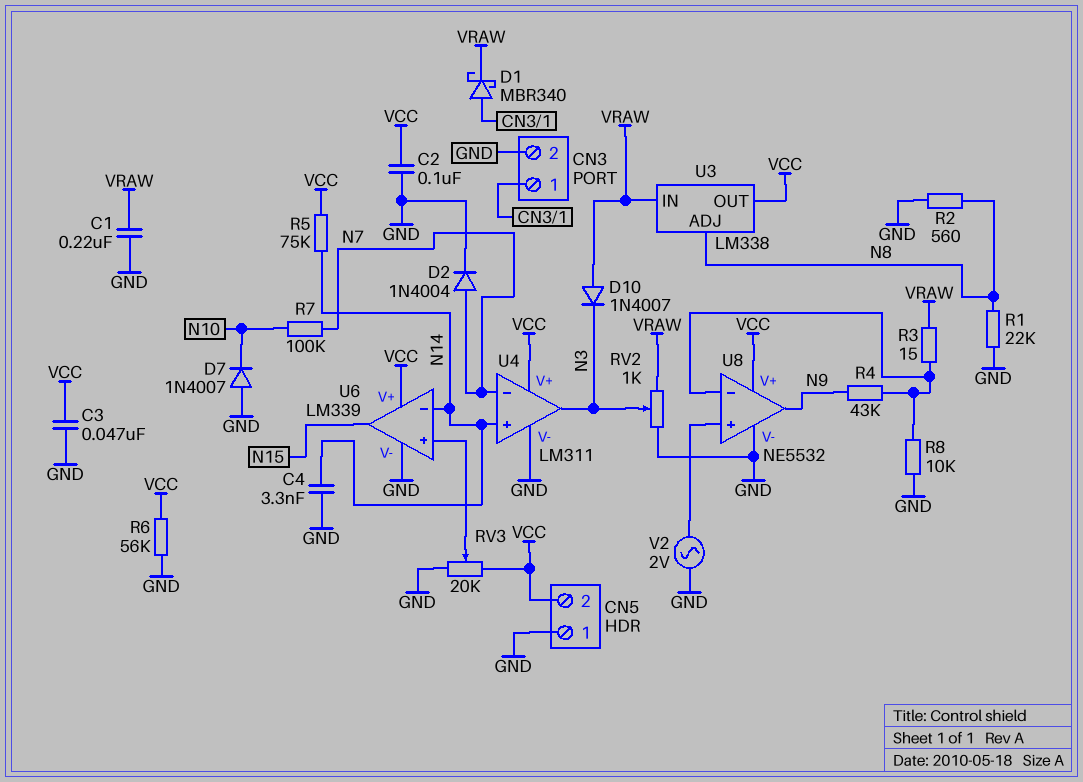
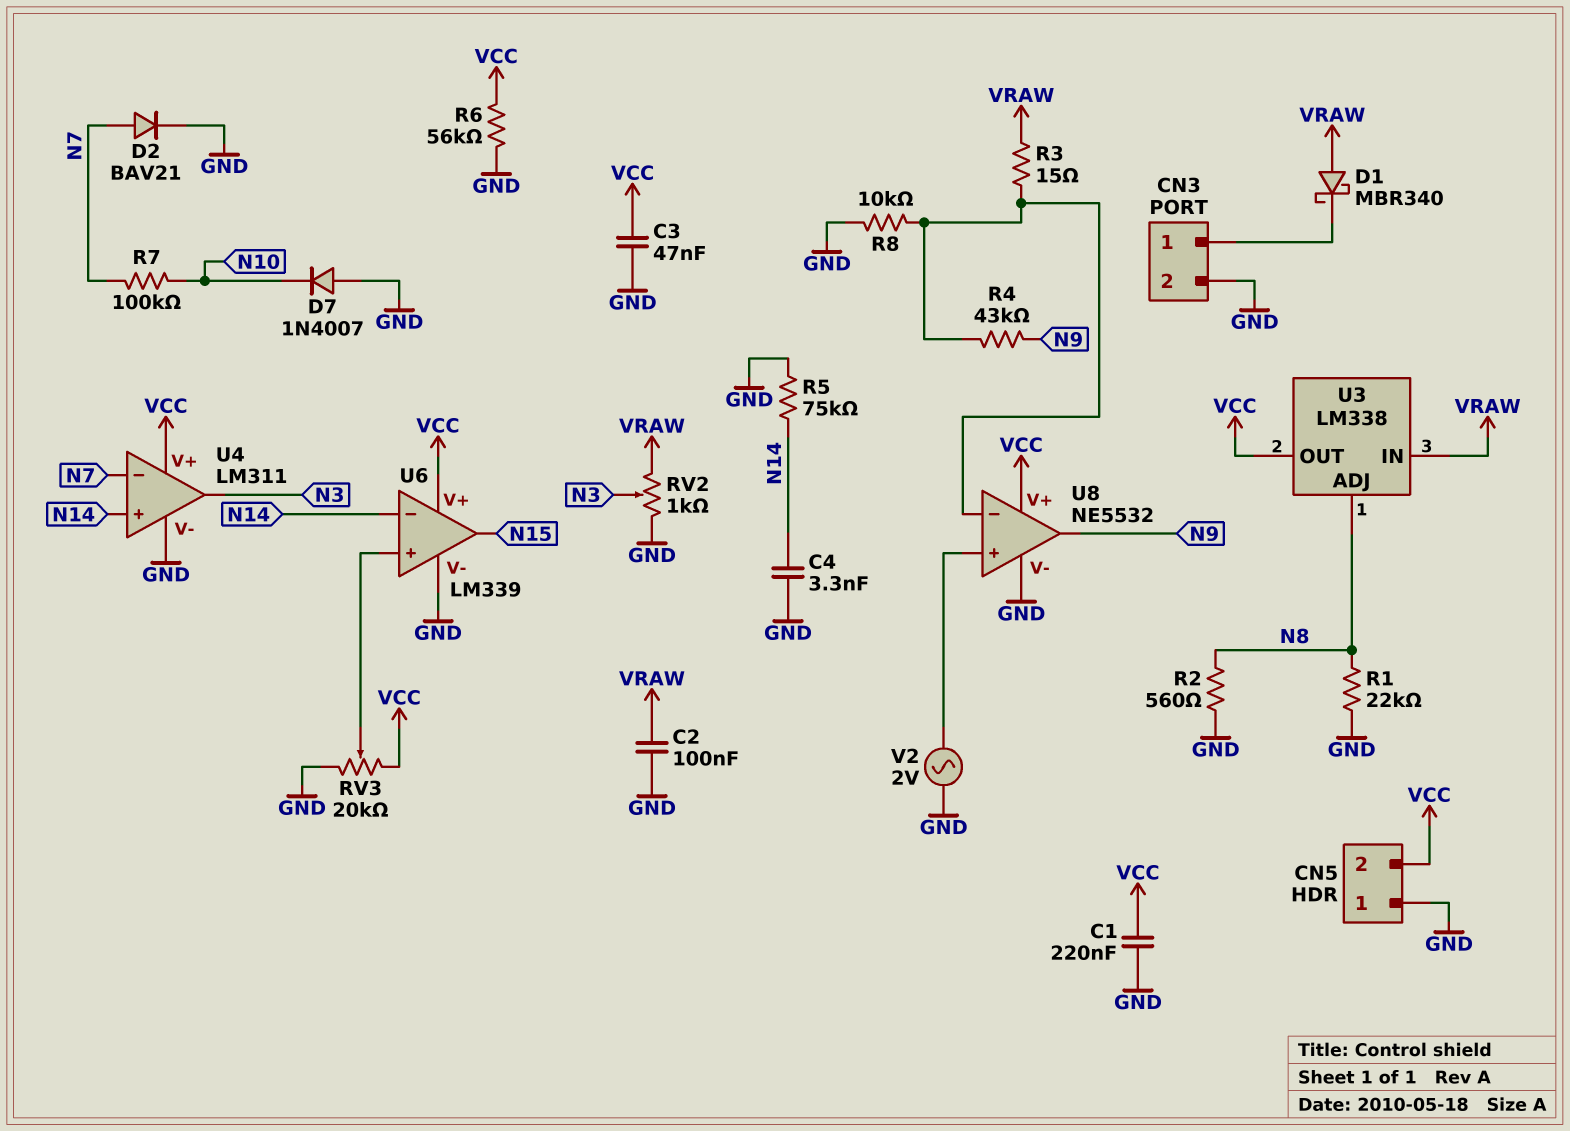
C1: 220nF (GND, VRAW) -> 220nF (GND, VCC)
C2: 100nF (GND, VCC) -> 100nF (GND, VRAW)
D1: schottky MBR340 (A CN3/1, K VRAW) -> schottky MBR340 (A VRAW, K CN3/1)
D2: diode 1N4004 (A N7, K GND) -> diode BAV21 (A N7, K GND)
D10: diode 1N4007 (A VRAW, K N3) -> none
R5: 75k (N14, VCC) -> 75k (GND, N14)

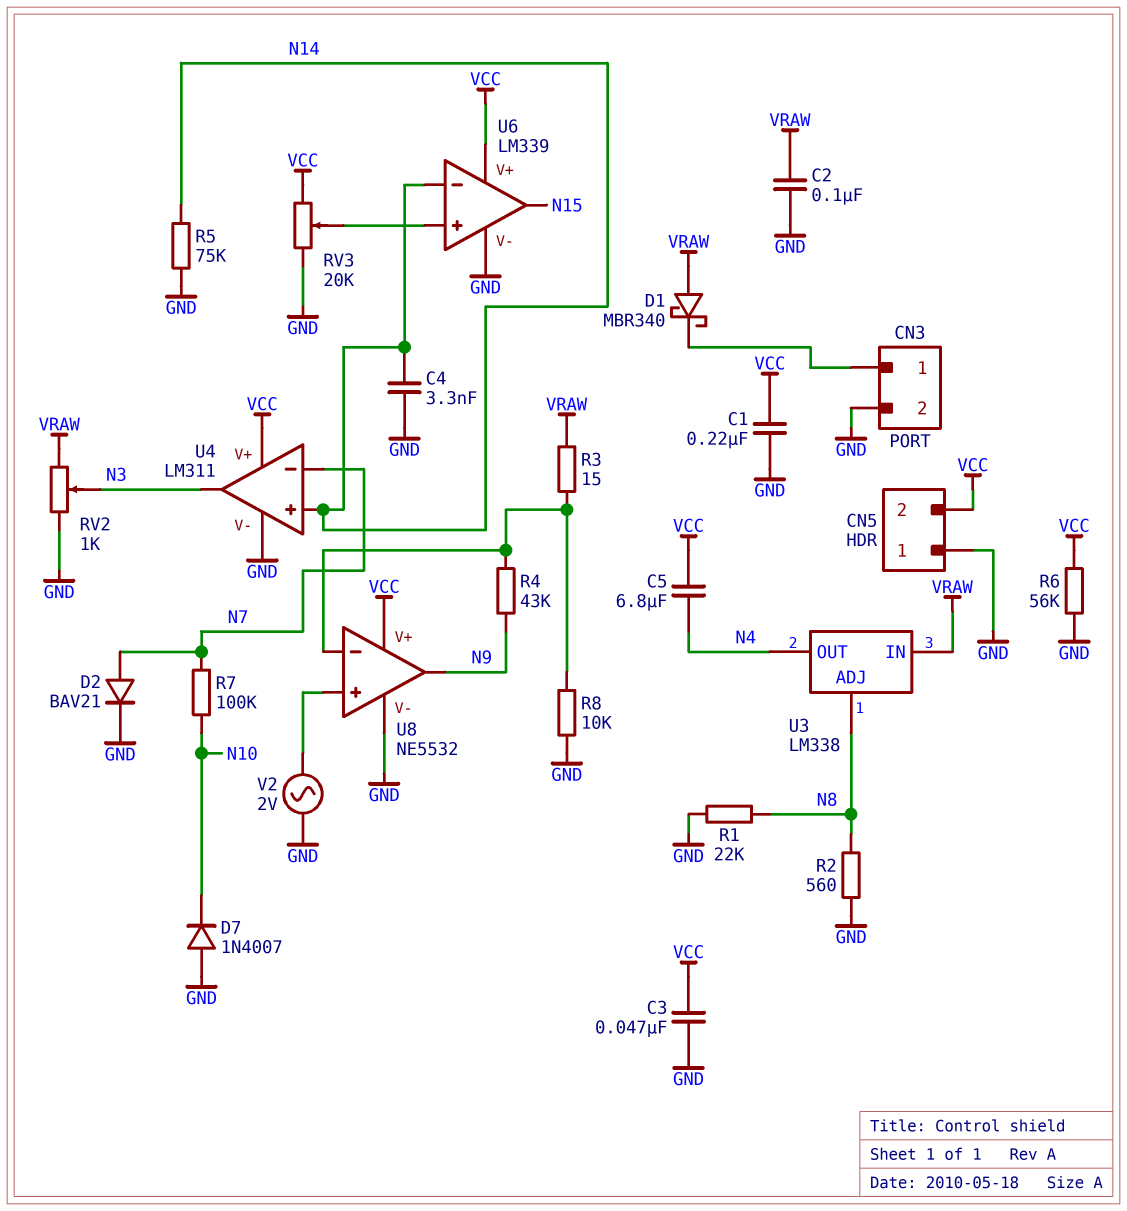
C5: none -> 6.8uF (N4, VCC)
U3 pin OUT: VCC -> N4

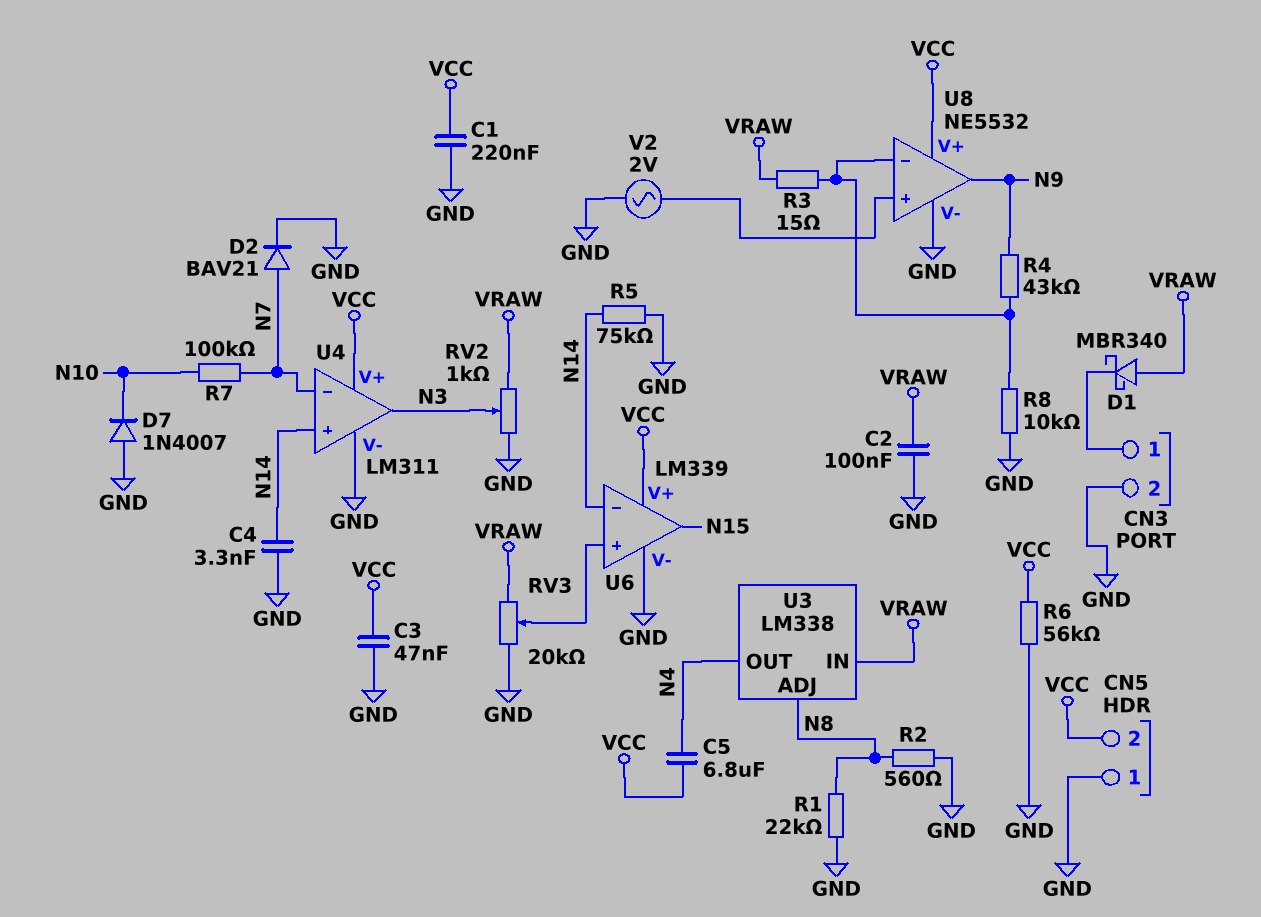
RV3: 20k (GND, VCC, wiper U6/in+) -> 20k (GND, VRAW, wiper U6/in+)

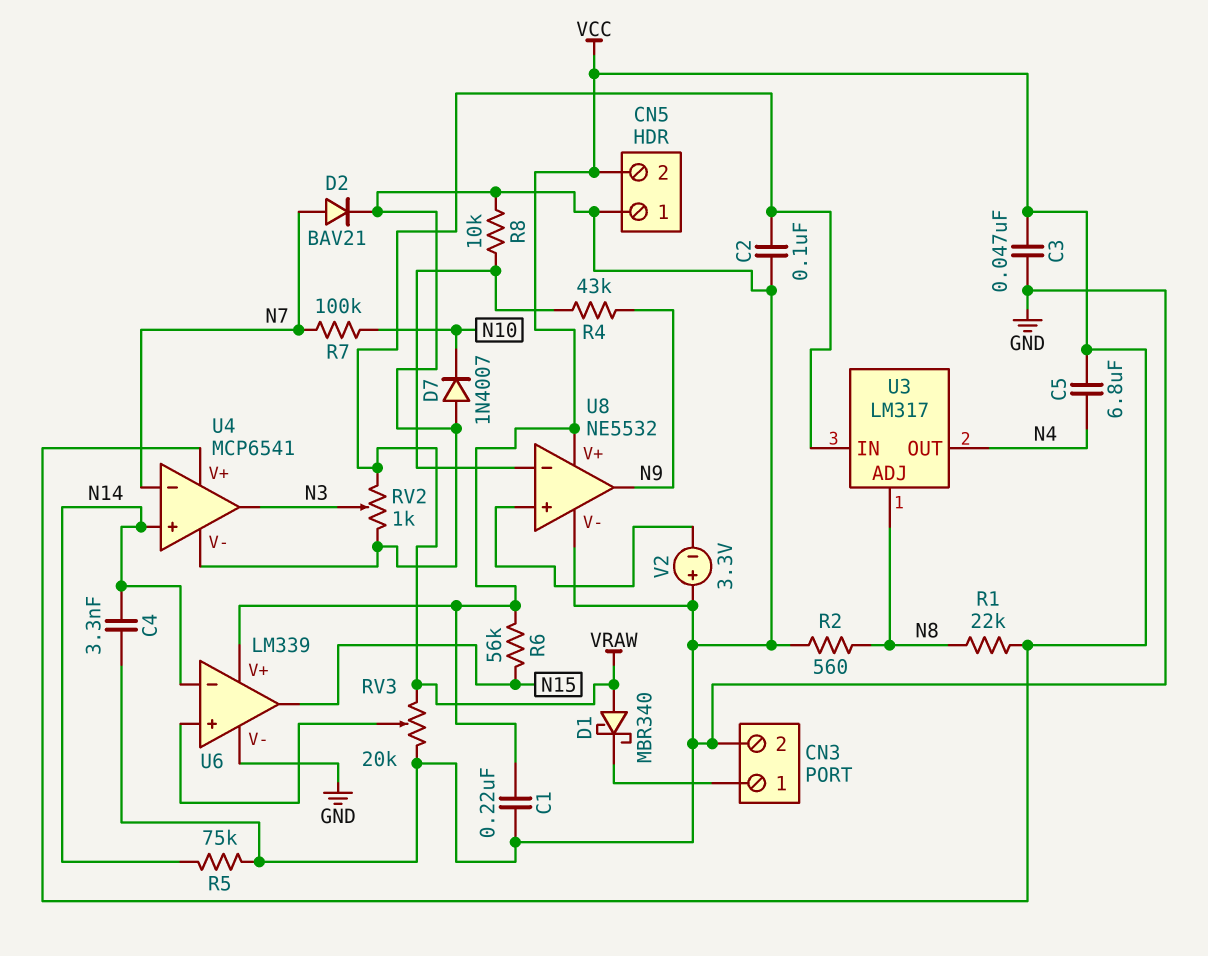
R1: 22k (GND, N8) -> 22k (N8, VCC)
R3: 15 (U8/in-, VRAW) -> none
R6: 56k (GND, VCC) -> 56k (N15, VCC)
U3: LM338 -> LM317
U4: LM311 -> MCP6541
V2: AC 2V (GND, U8/in+) -> 3.3V (plus GND, minus U8/in+)

